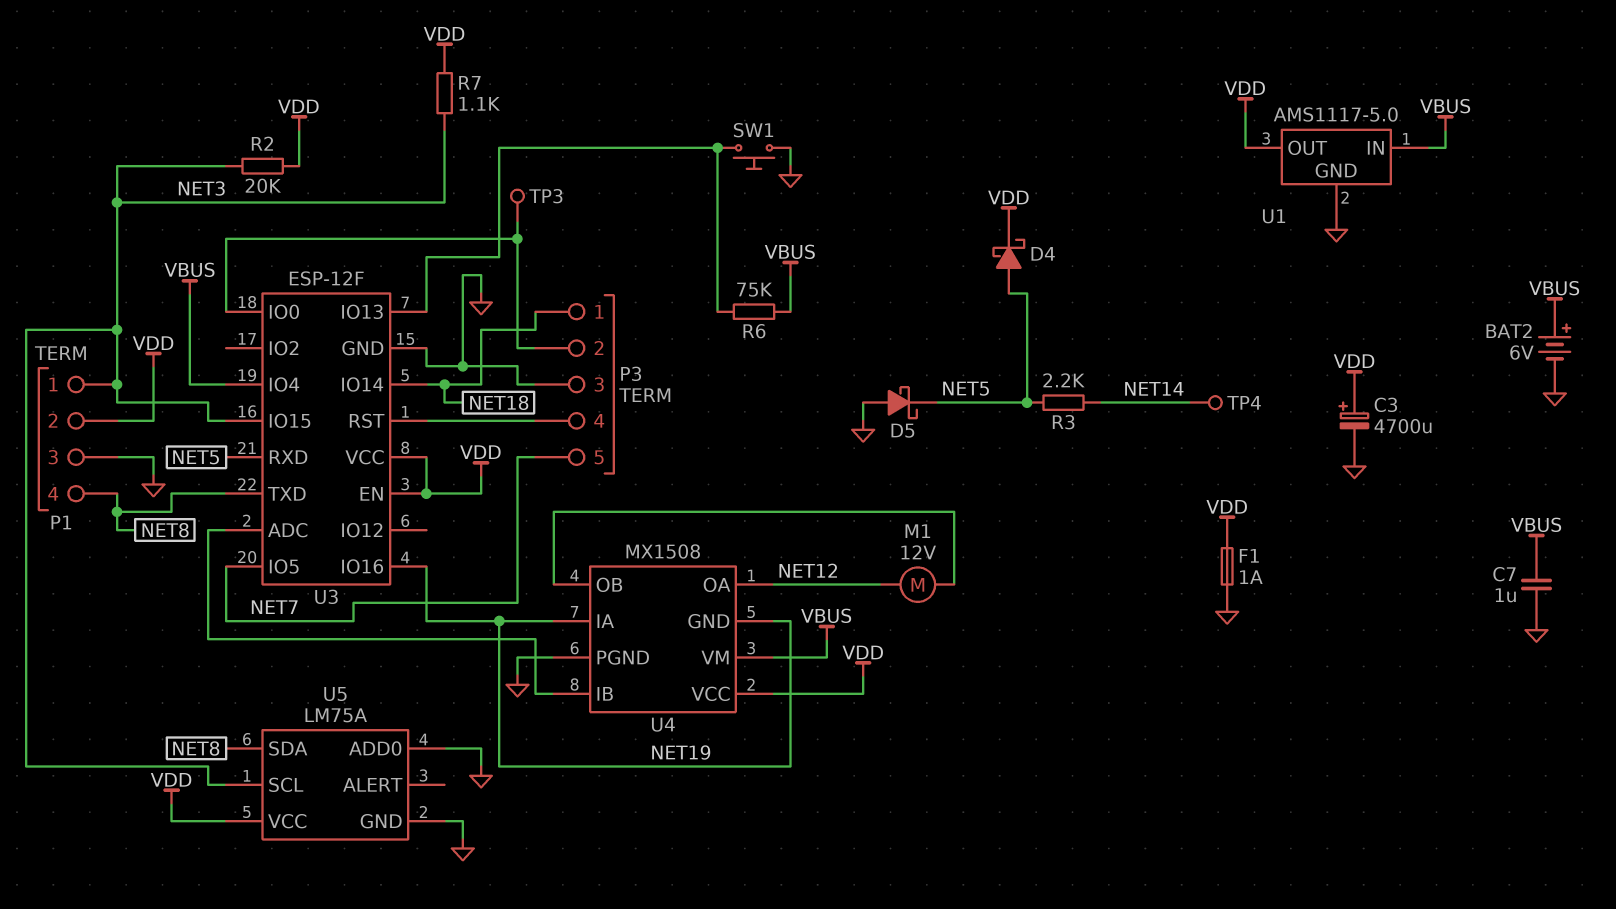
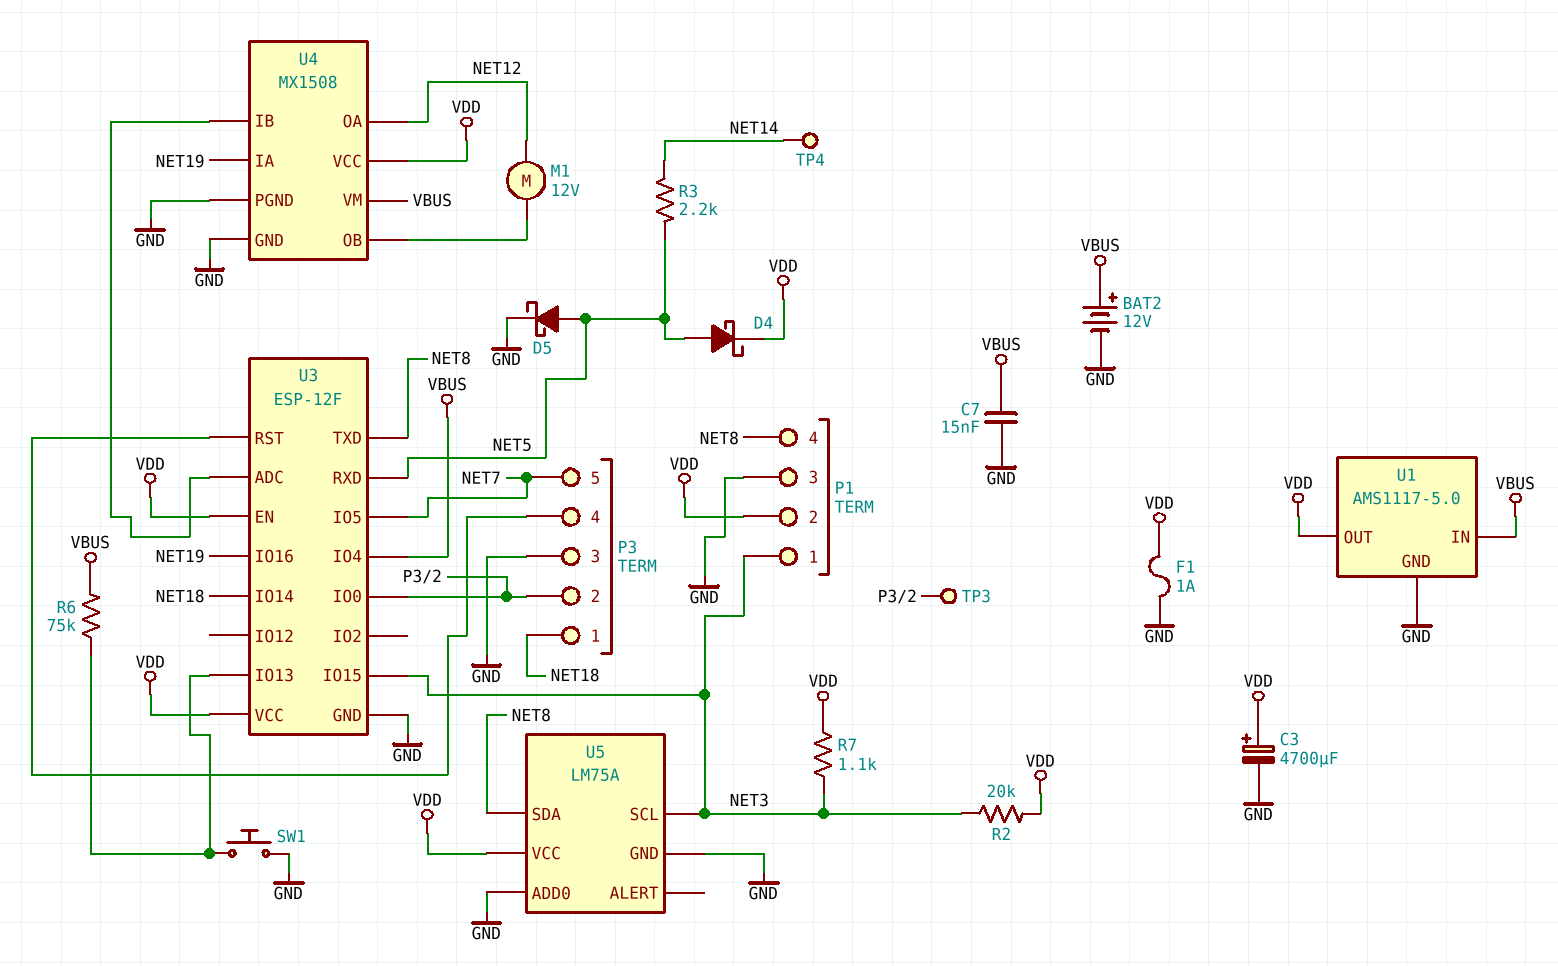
BAT2: 6V (plus VBUS, minus GND) -> 12V (plus VBUS, minus GND)
C7: 1uF (GND, VBUS) -> 15nF (GND, VBUS)
D5: schottky (A GND, K NET5) -> schottky (A NET5, K GND)
U4 pin GND: NET19 -> GND

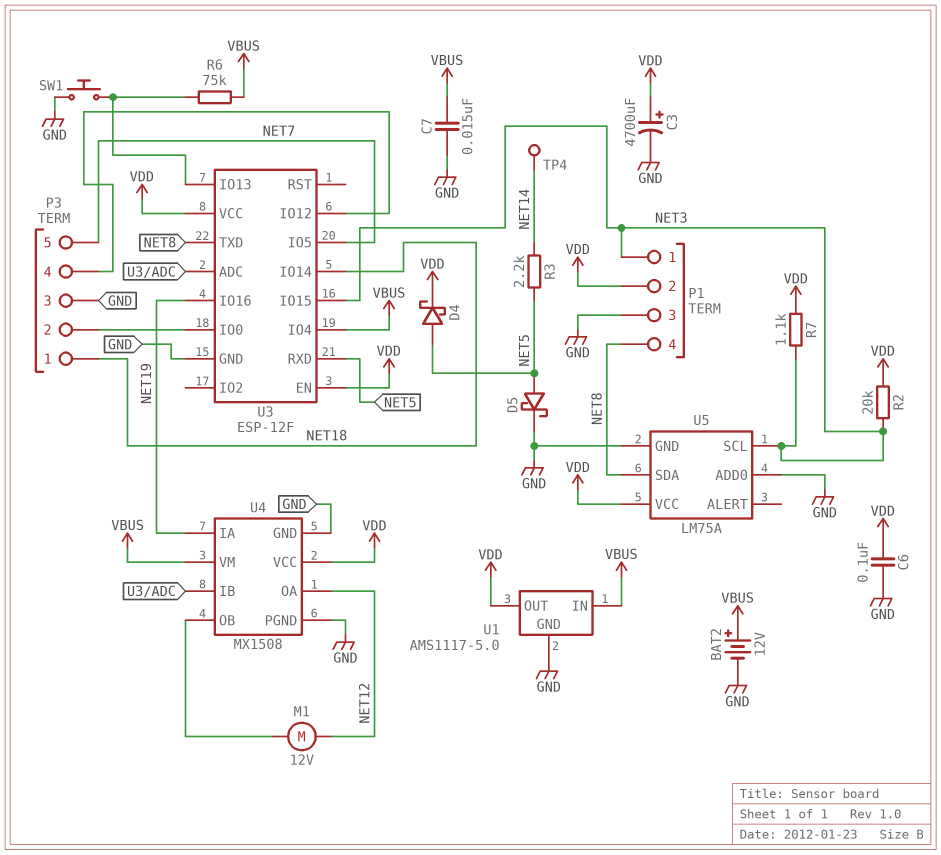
C6: none -> 100nF (GND, VDD)
F1: 1A (GND, VDD) -> none
TP3: test point (P3/2) -> none
U3 pin IO12: none -> P3/4
U3 pin RST: P3/4 -> none

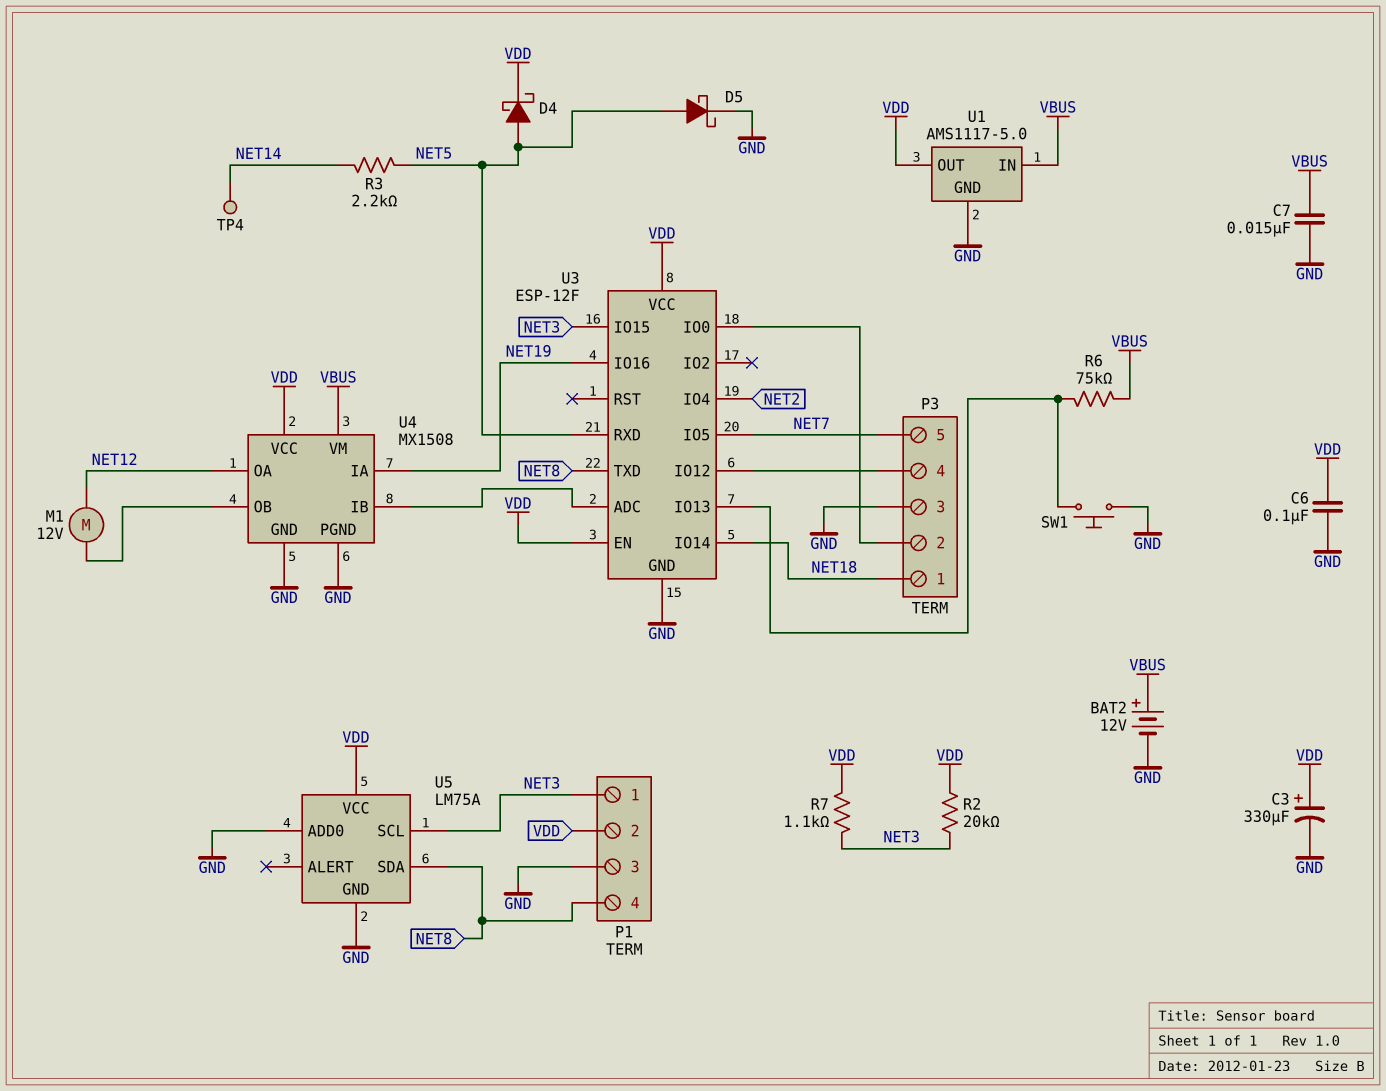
C3: 4700uF (plus VDD, minus GND) -> 330uF (plus VDD, minus GND)
U3 pin IO4: VBUS -> NET2

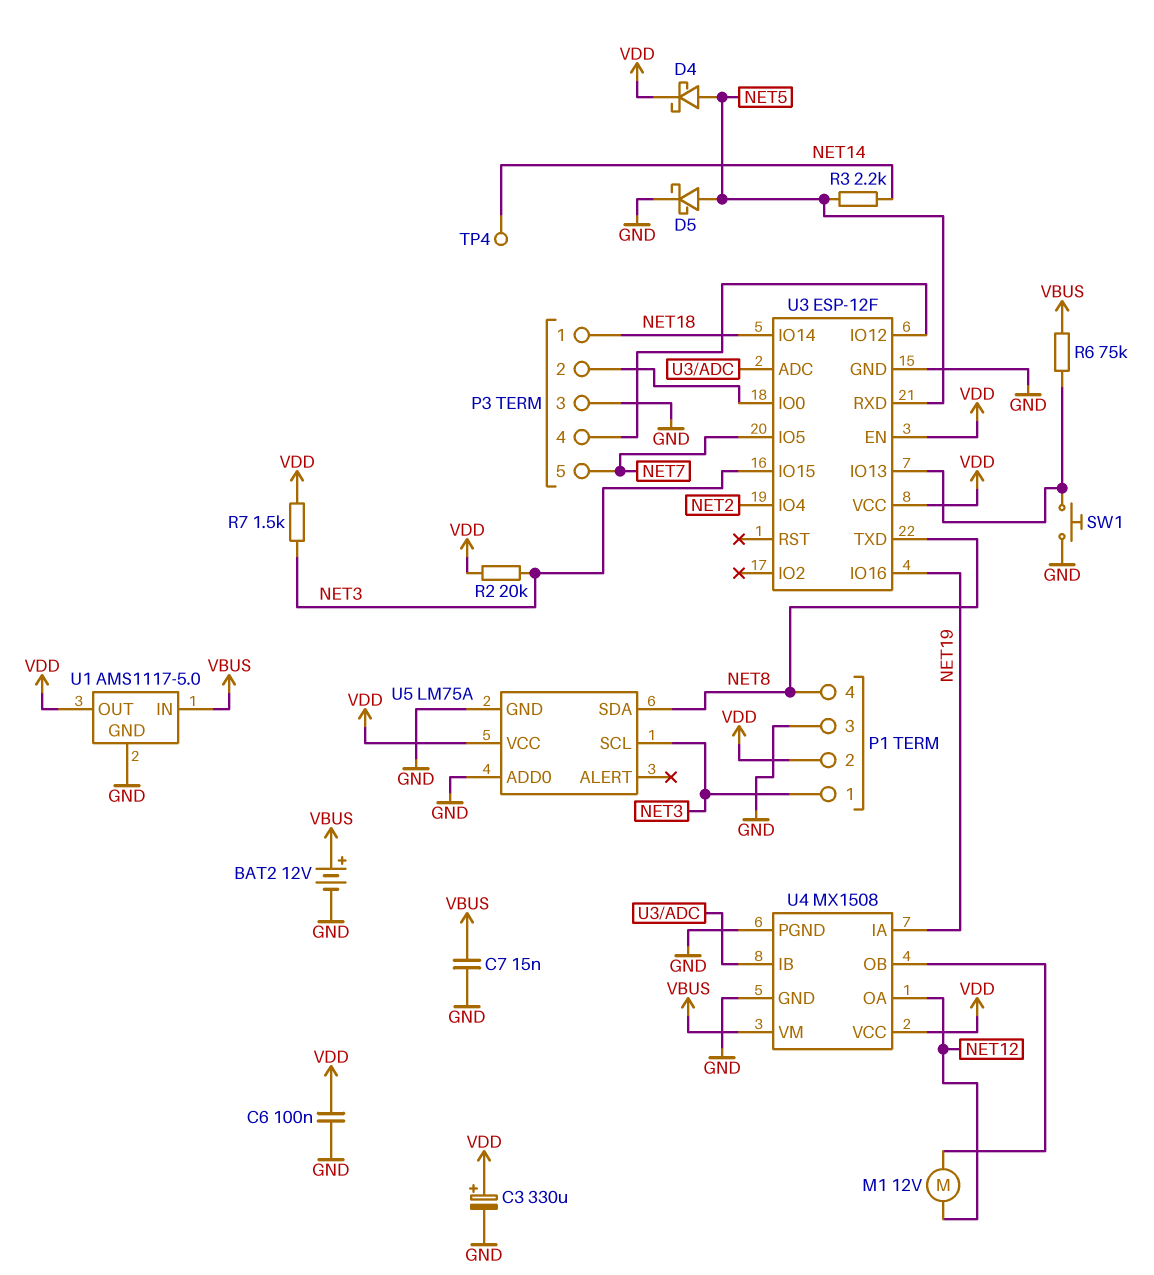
R7: 1.1k (NET3, VDD) -> 1.5k (NET3, VDD)

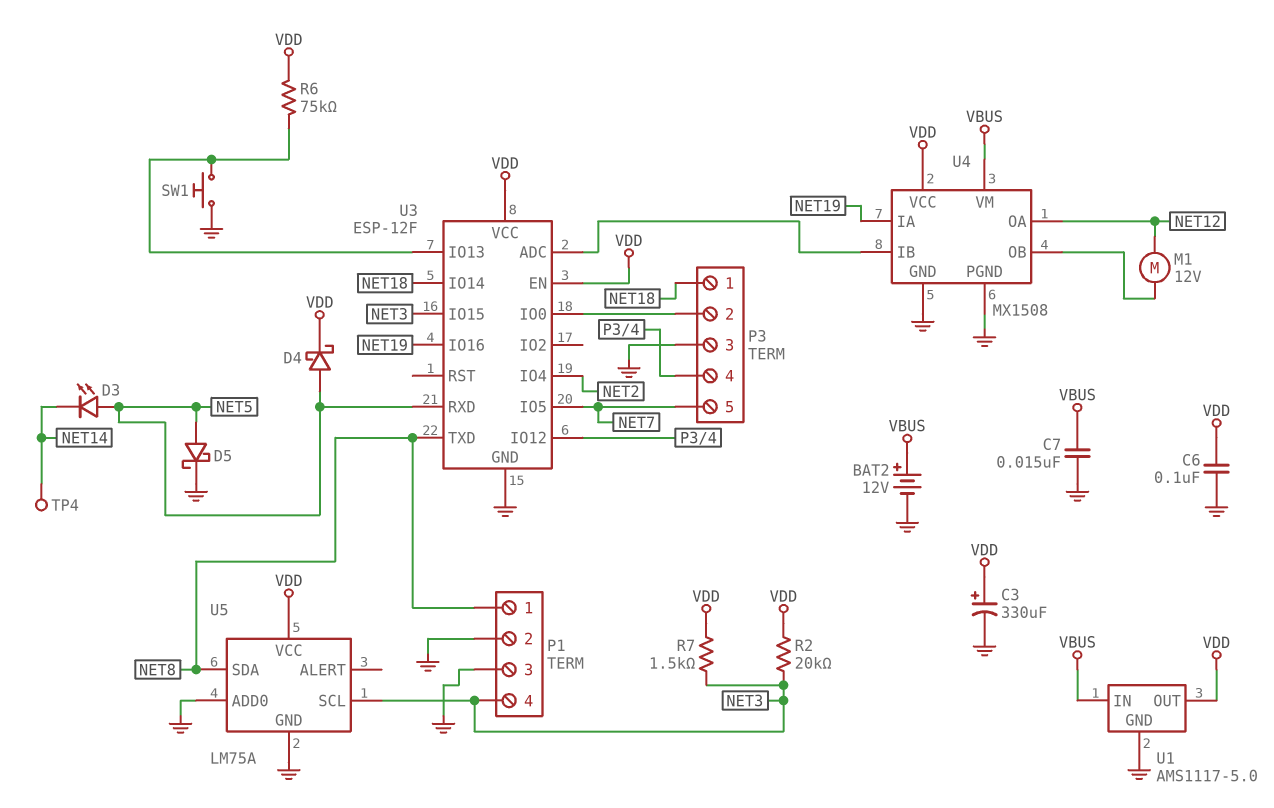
D3: none -> LED (A NET5, K NET14)
P1 pin 1: NET3 -> NET8
P1 pin 2: VDD -> GND
P1 pin 4: NET8 -> NET3
R3: 2.2k (NET5, NET14) -> none
R6: 75k (U3/IO13, VBUS) -> 75k (U3/IO13, VDD)

